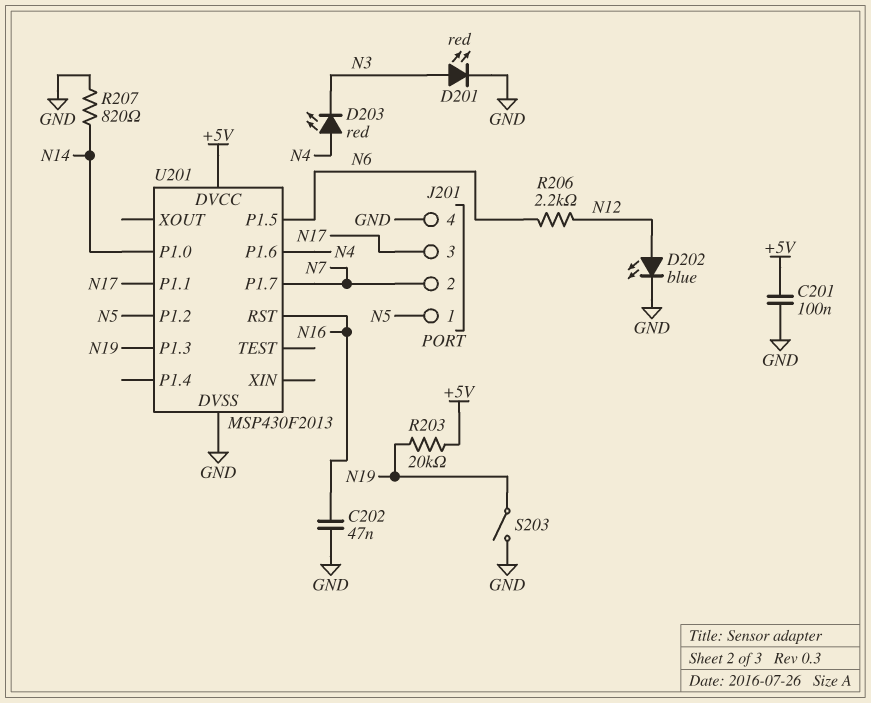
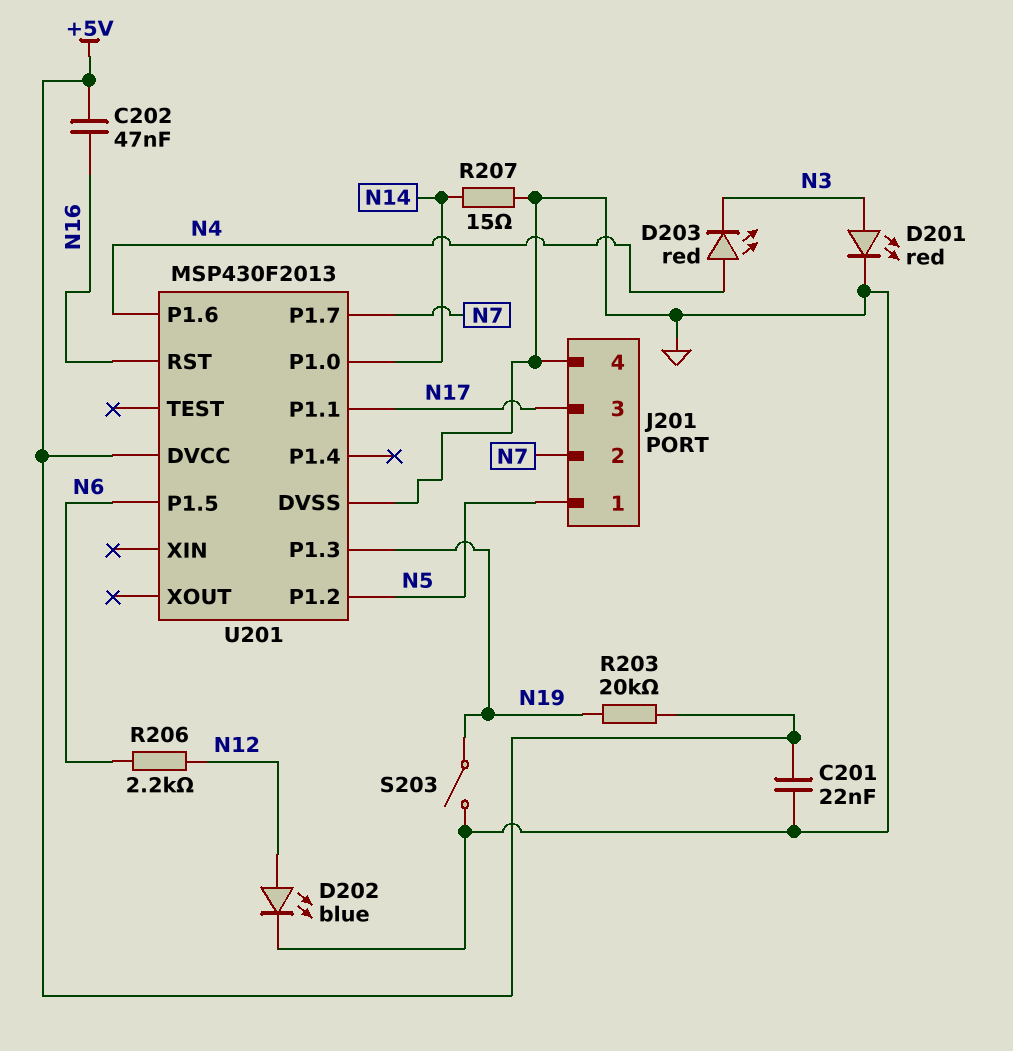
C201: 100nF (+5V, GND) -> 22nF (+5V, GND)
C202: 47nF (GND, N16) -> 47nF (+5V, N16)
R207: 820 (GND, N14) -> 15 (GND, N14)

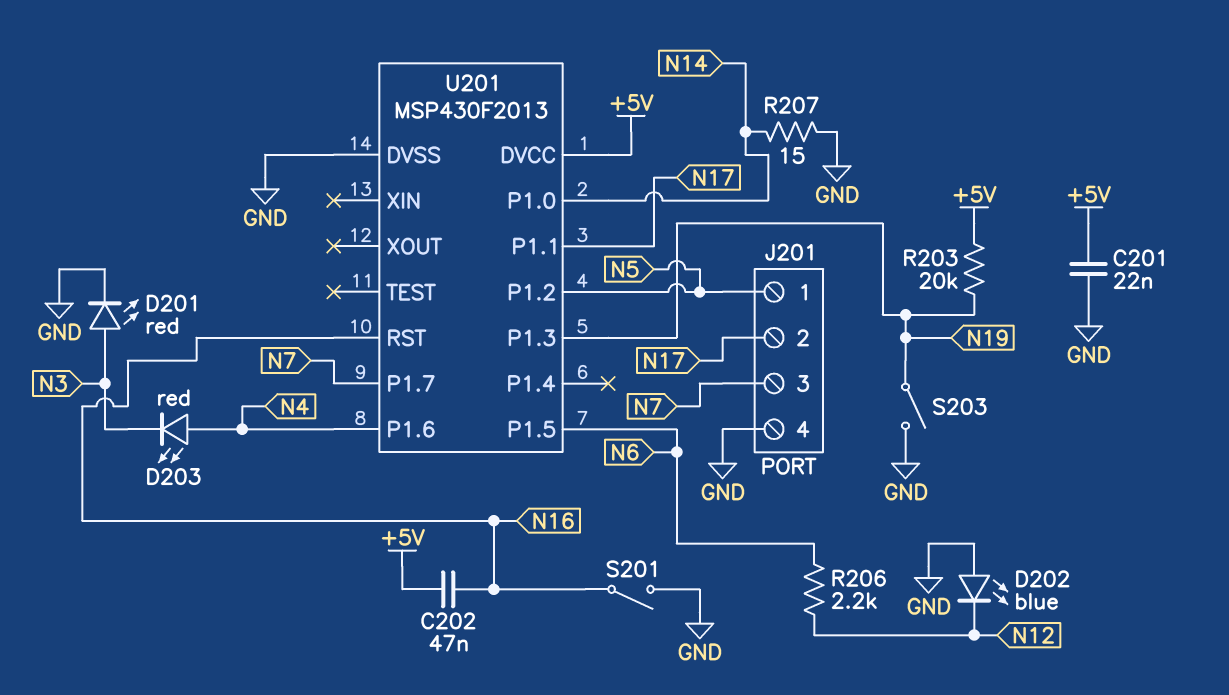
D202: LED blue (A N12, K GND) -> LED blue (A GND, K N12)
J201 pin 2: N7 -> N17
J201 pin 3: N17 -> N7
S201: none -> switch (GND, N16)

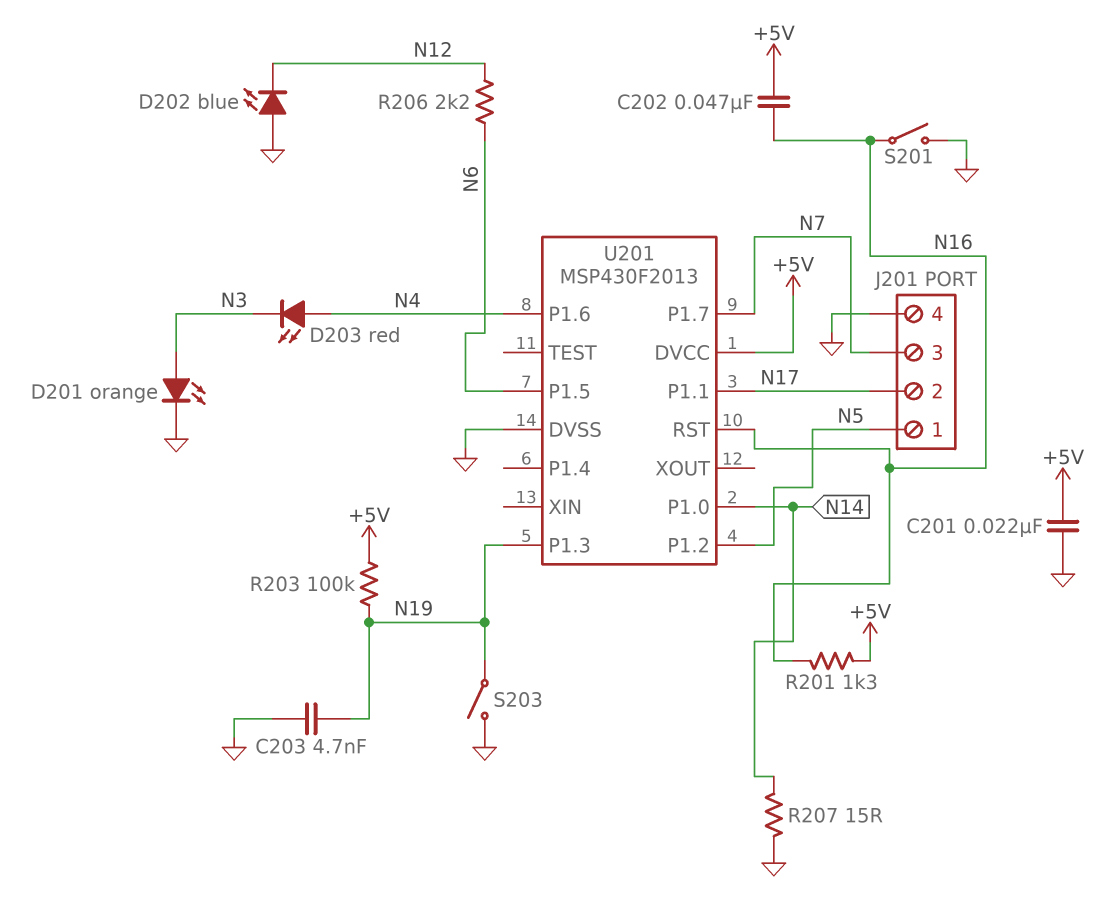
C203: none -> 4.7nF (GND, N19)
D201: LED red (A N3, K GND) -> LED orange (A N3, K GND)
R201: none -> 1.3k (+5V, N16)
R203: 20k (+5V, N19) -> 100k (+5V, N19)

